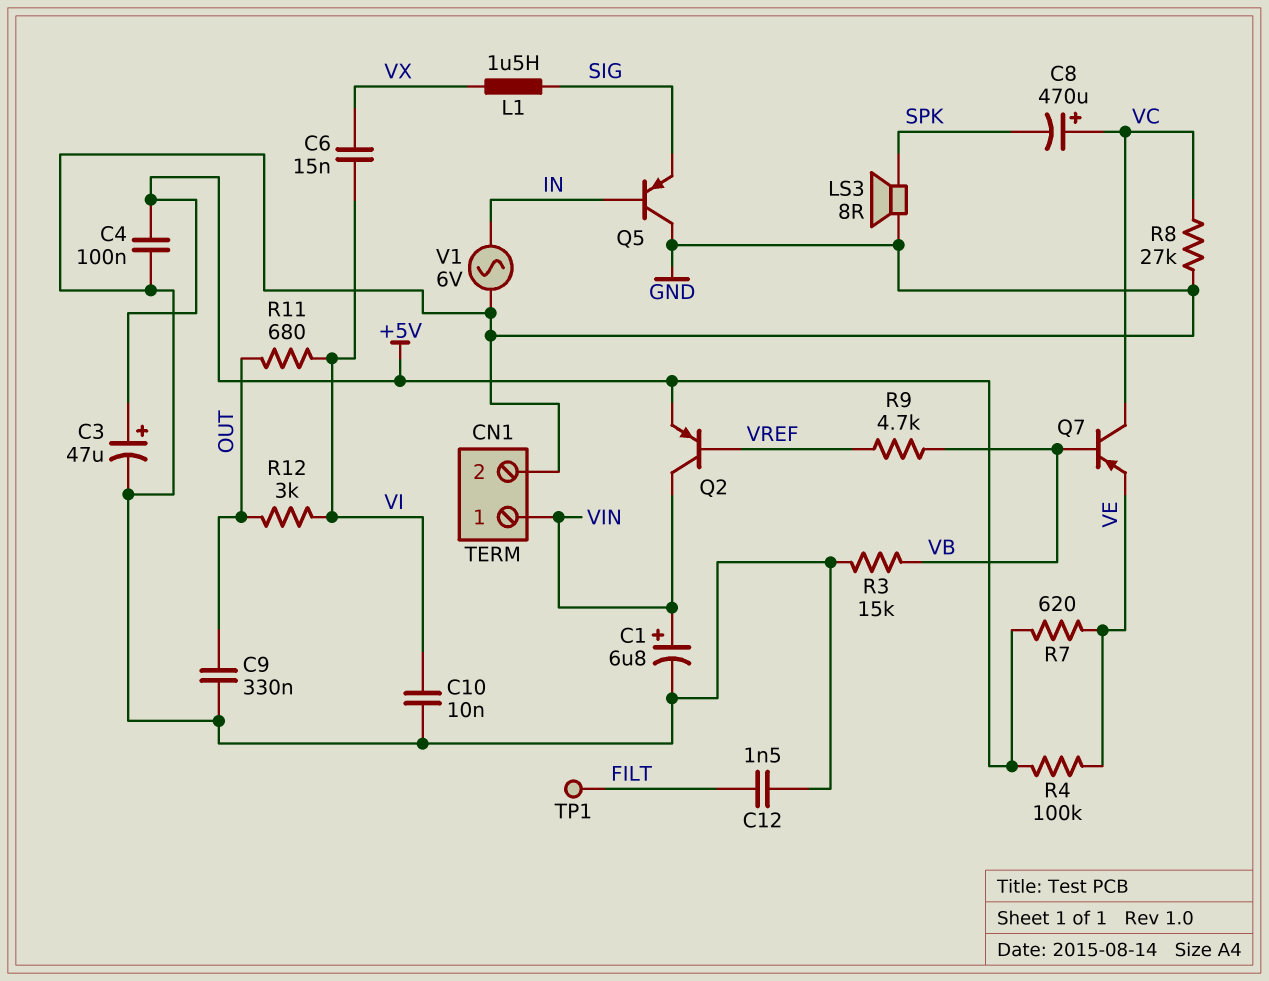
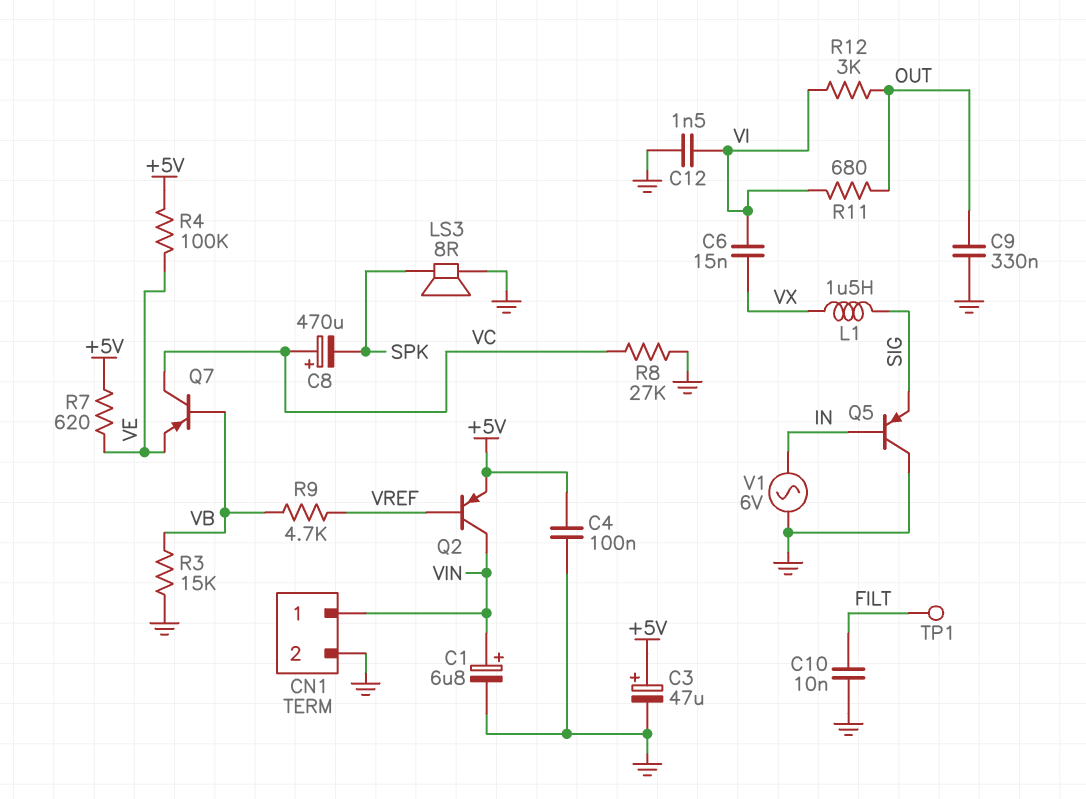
C10: 10nF (GND, VI) -> 10nF (FILT, GND)
C12: 1.5nF (FILT, GND) -> 1.5nF (GND, VI)

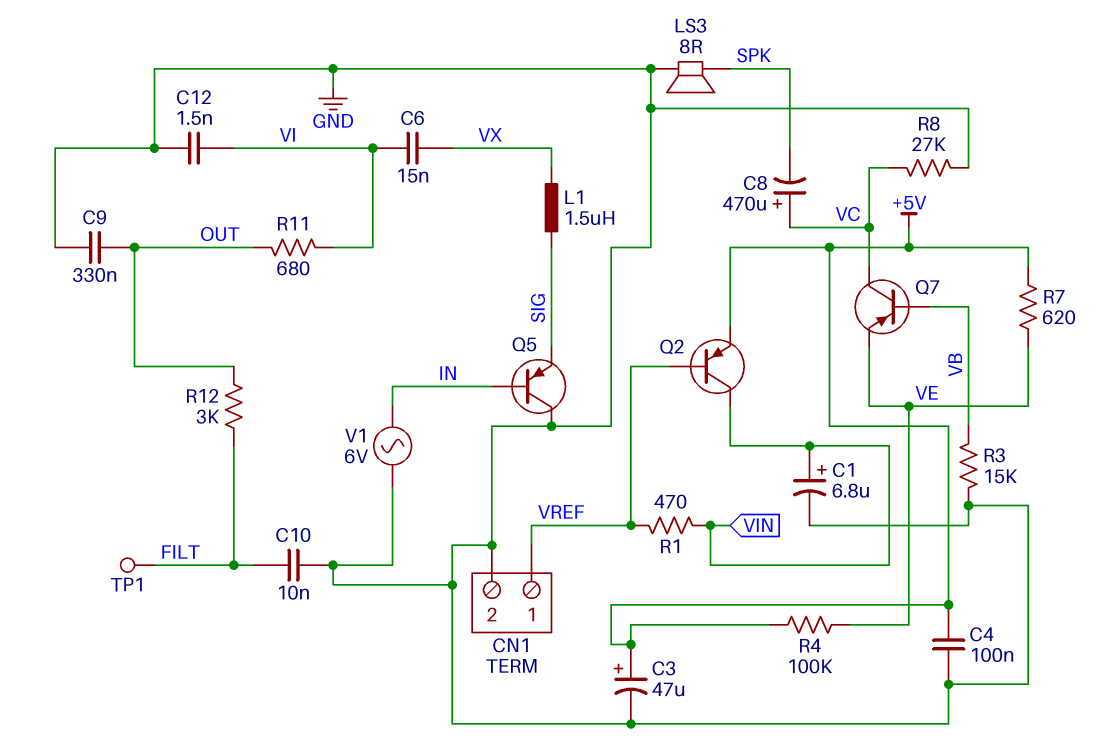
CN1 pin 1: VIN -> VREF
R1: none -> 470 (VIN, VREF)
R9: 4.7k (VB, VREF) -> none
R12: 3k (OUT, VI) -> 3k (FILT, OUT)

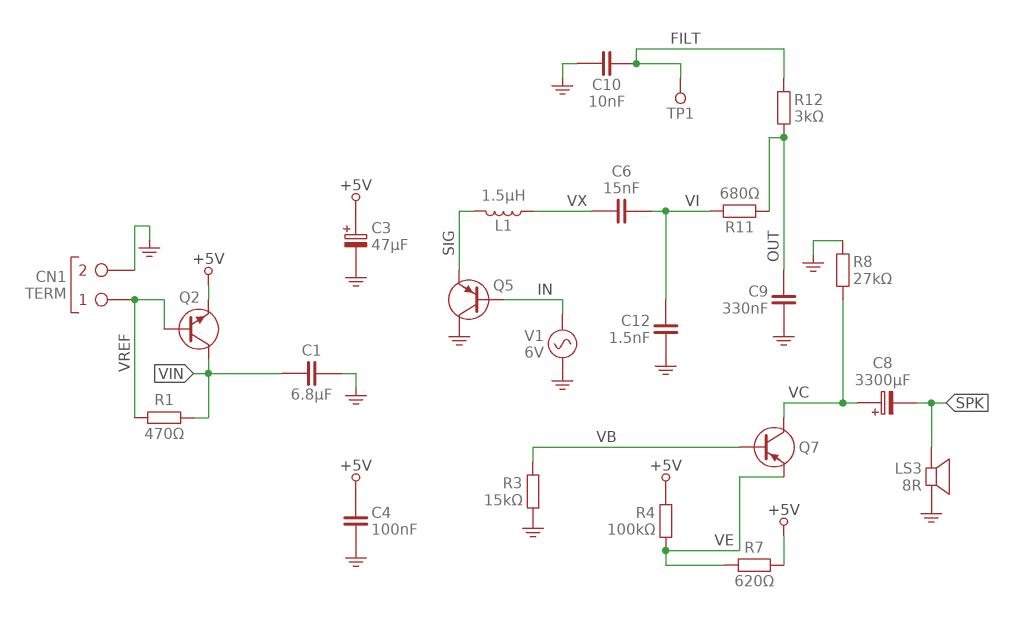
C1: 6.8uF (plus VIN, minus GND) -> 6.8uF (GND, VIN)
C8: 470uF (plus VC, minus SPK) -> 3300uF (plus VC, minus SPK)
Q2: PNP (B VREF, C VIN, E +5V) -> NPN (B VREF, C VIN, E +5V)

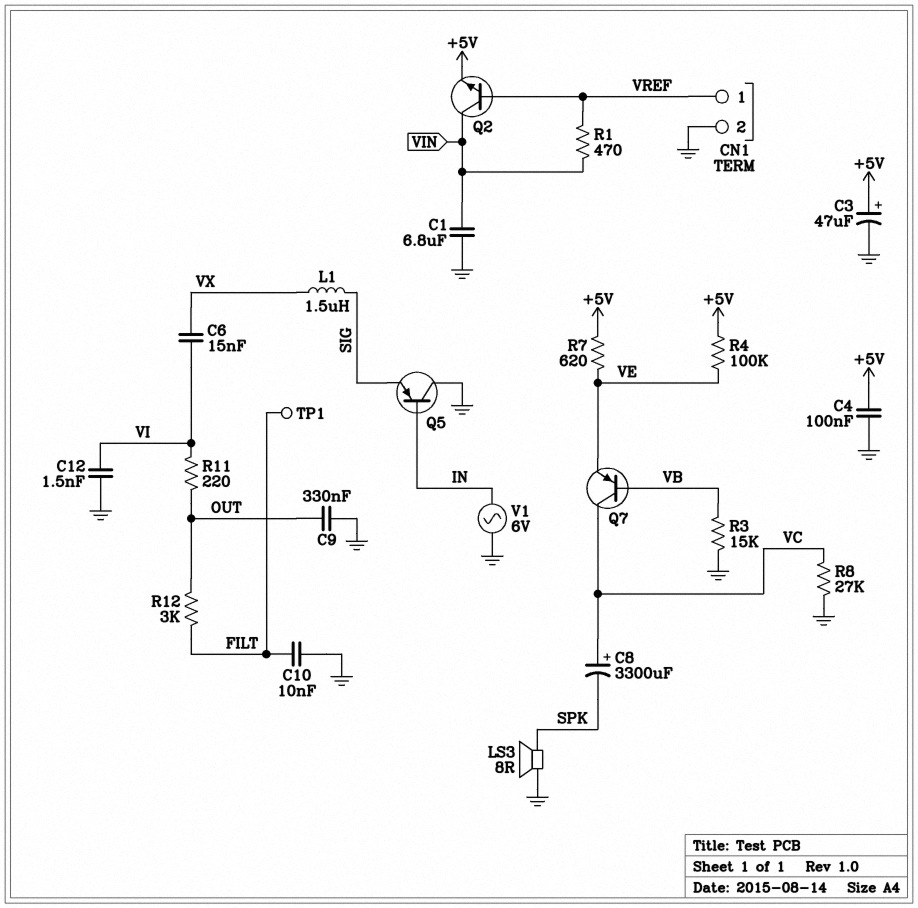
R11: 680 (OUT, VI) -> 220 (OUT, VI)

